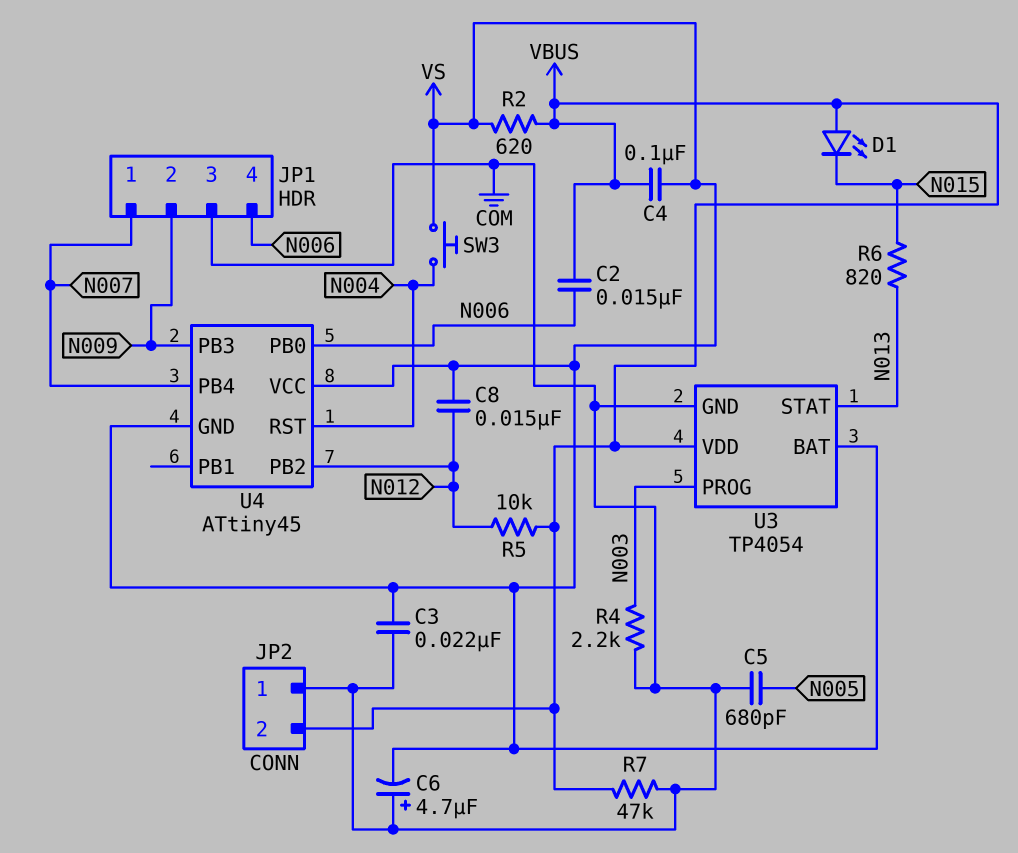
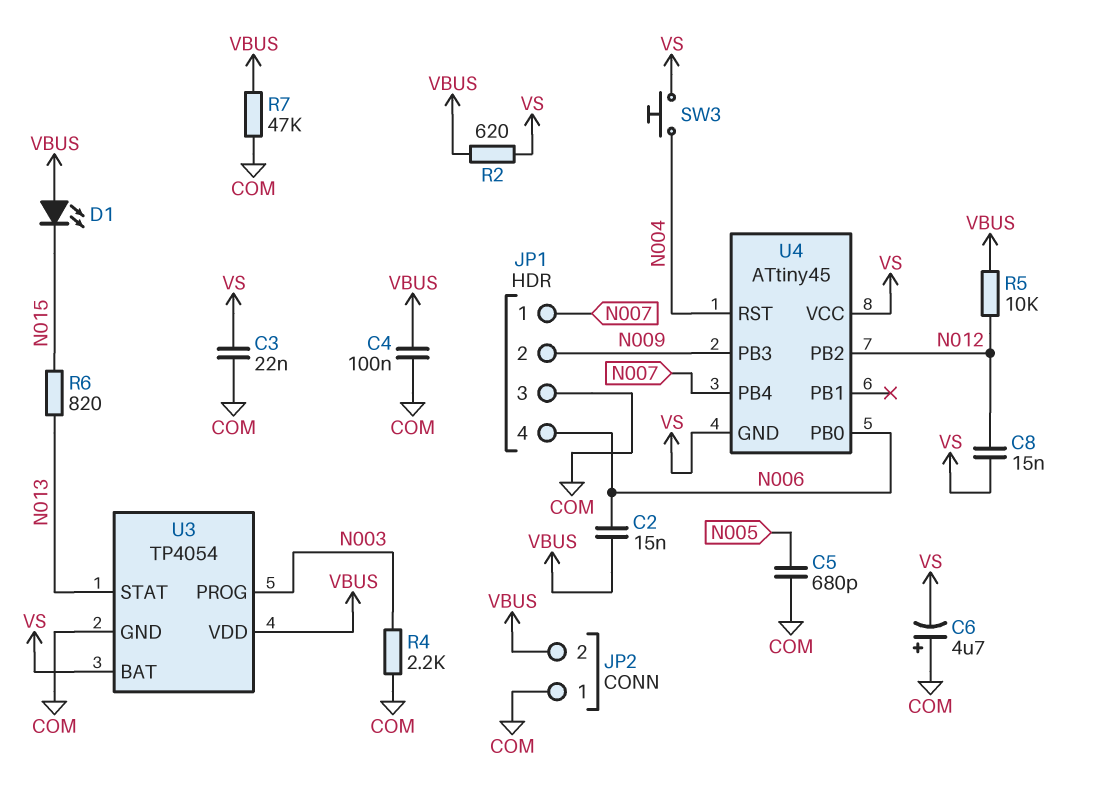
C4: 100nF (VBUS, VS) -> 100nF (COM, VBUS)

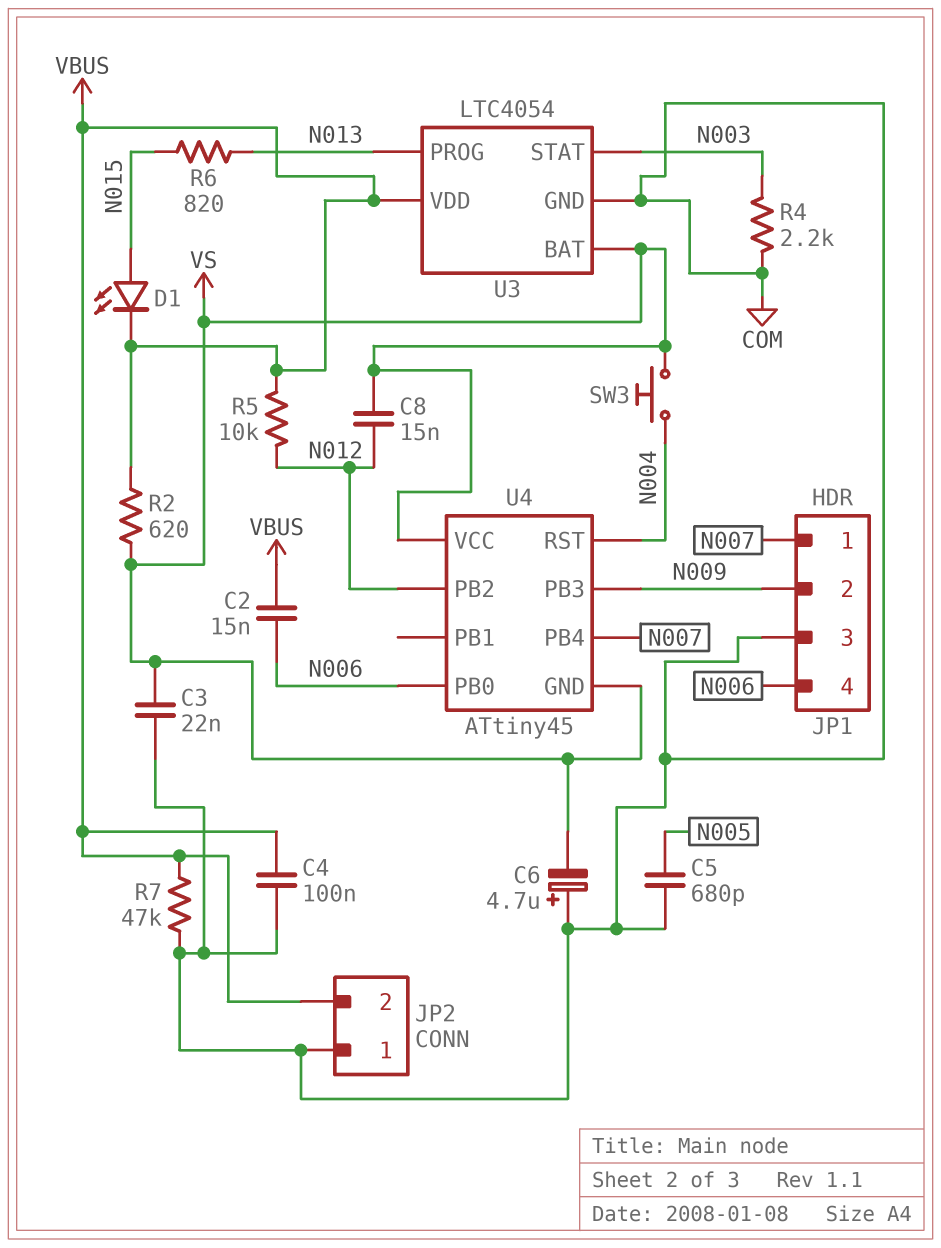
D1: LED (A VBUS, K N015) -> LED (A N015, K VBUS)
U3: TP4054 -> LTC4054
U3 pin PROG: N003 -> N013
U3 pin STAT: N013 -> N003

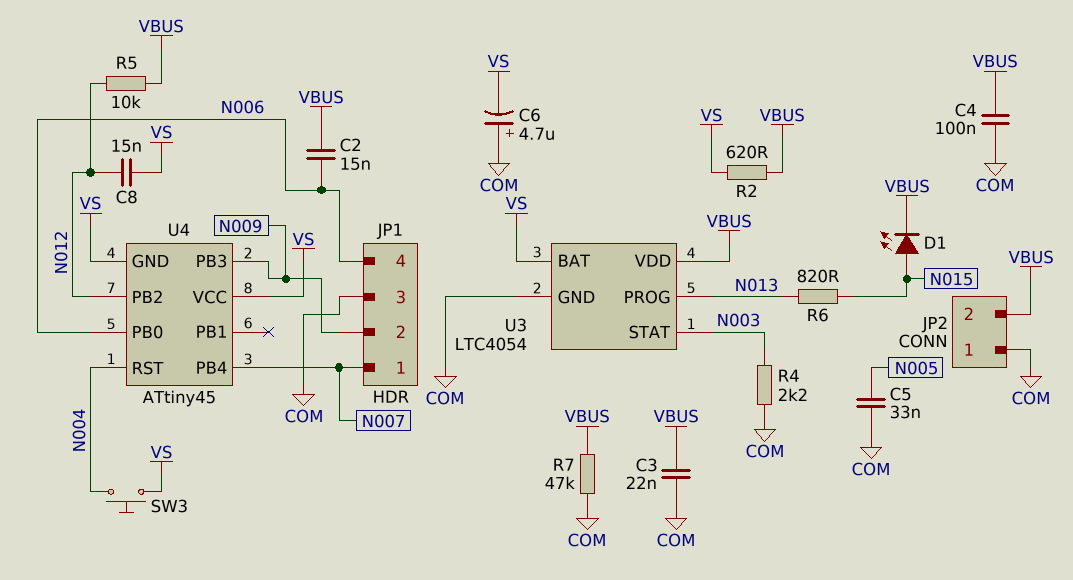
C3: 22nF (COM, VS) -> 22nF (COM, VBUS)
C5: 680pF (COM, N005) -> 33nF (COM, N005)

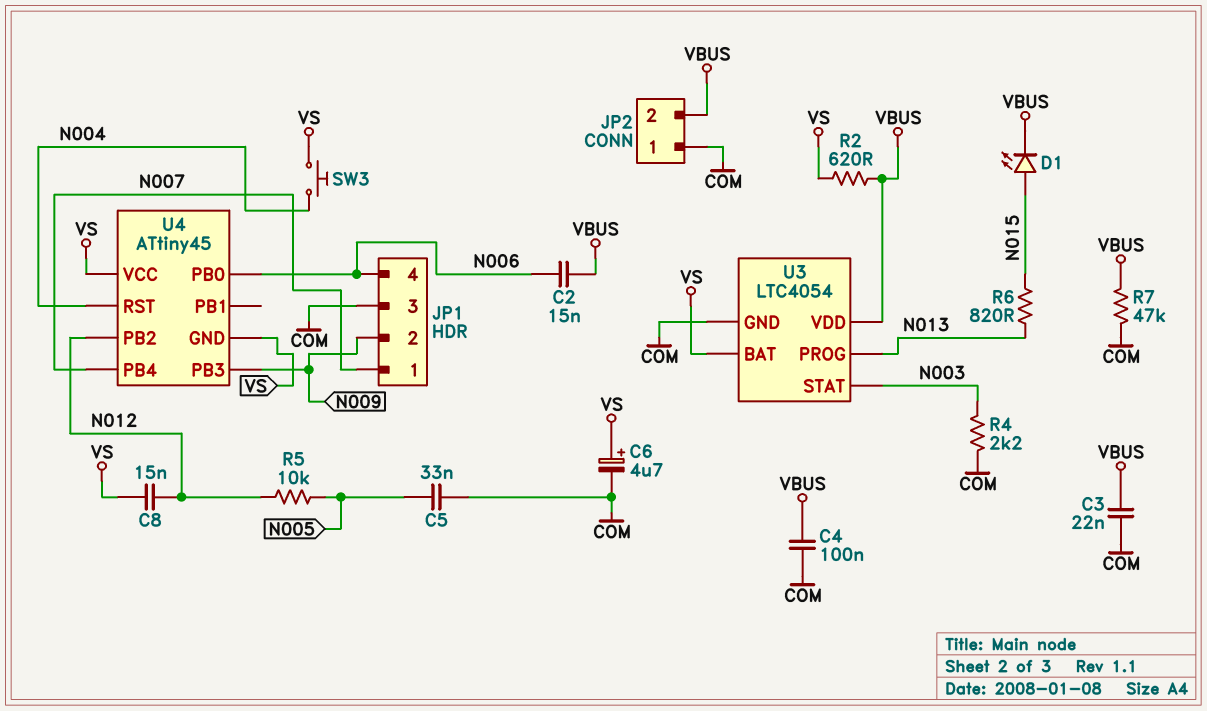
C6: 4.7uF (plus COM, minus VS) -> 4.7uF (plus VS, minus COM)
R5: 10k (N012, VBUS) -> 10k (N005, N012)

